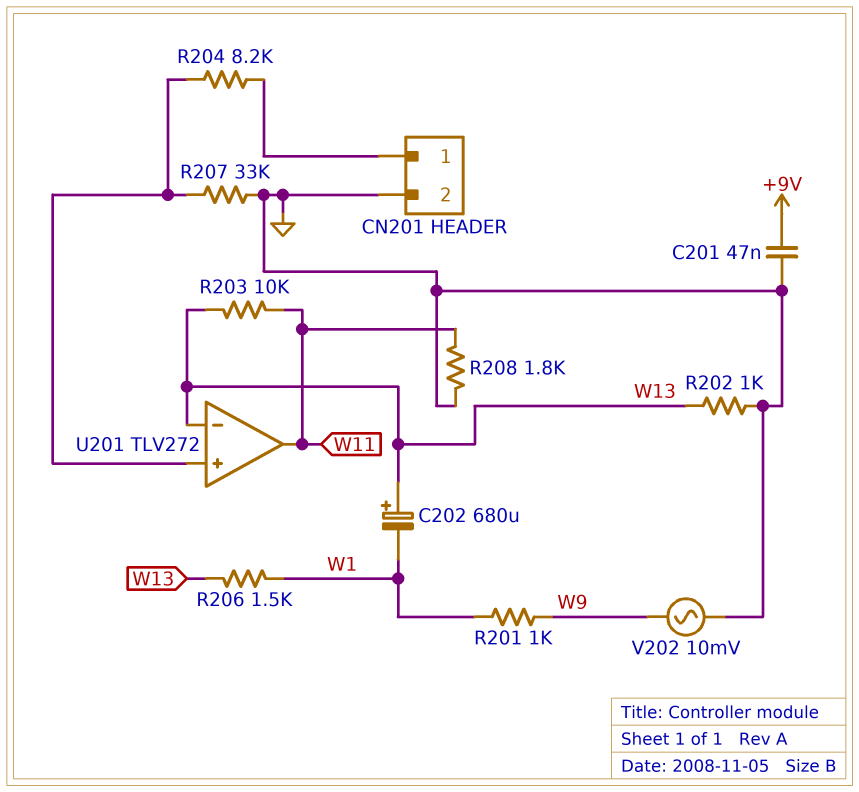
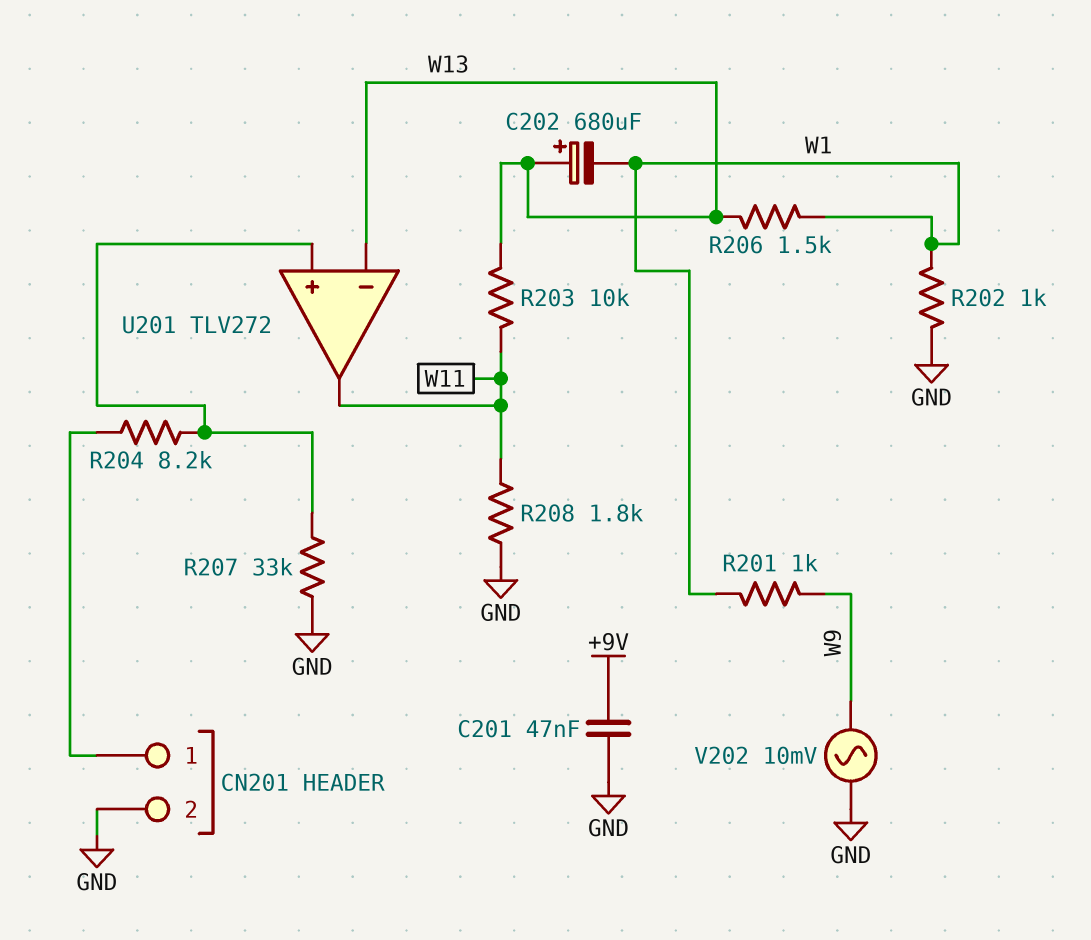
R202: 1k (GND, W13) -> 1k (GND, W1)

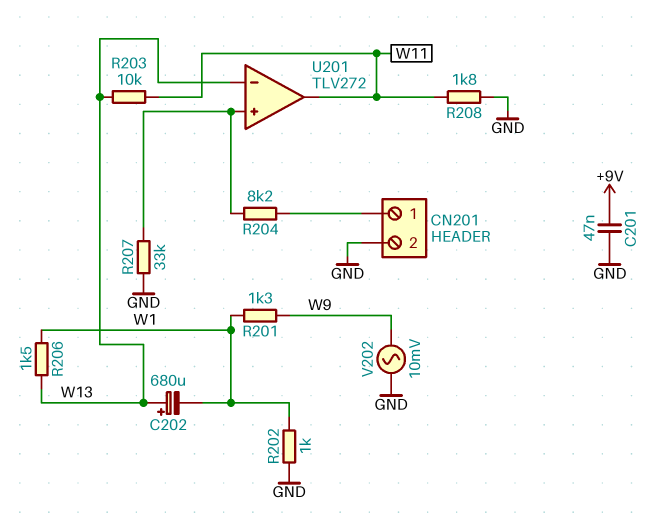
R201: 1k (W1, W9) -> 1.3k (W1, W9)

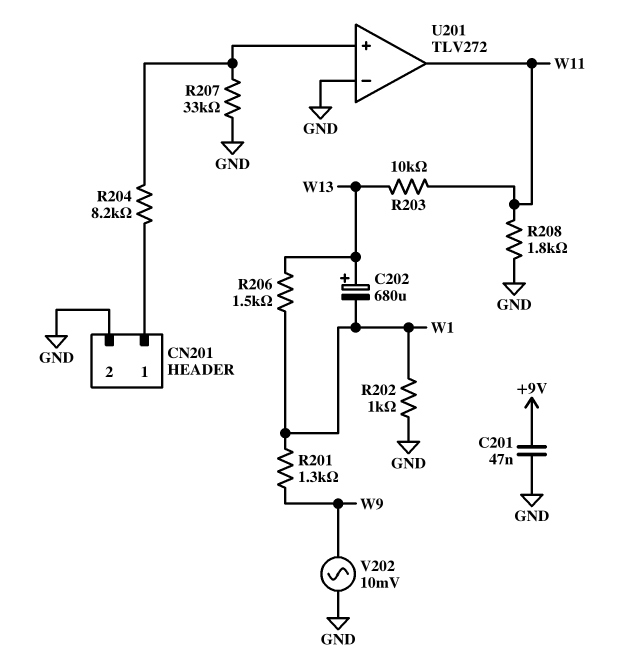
U201 pin in-: W13 -> GND

